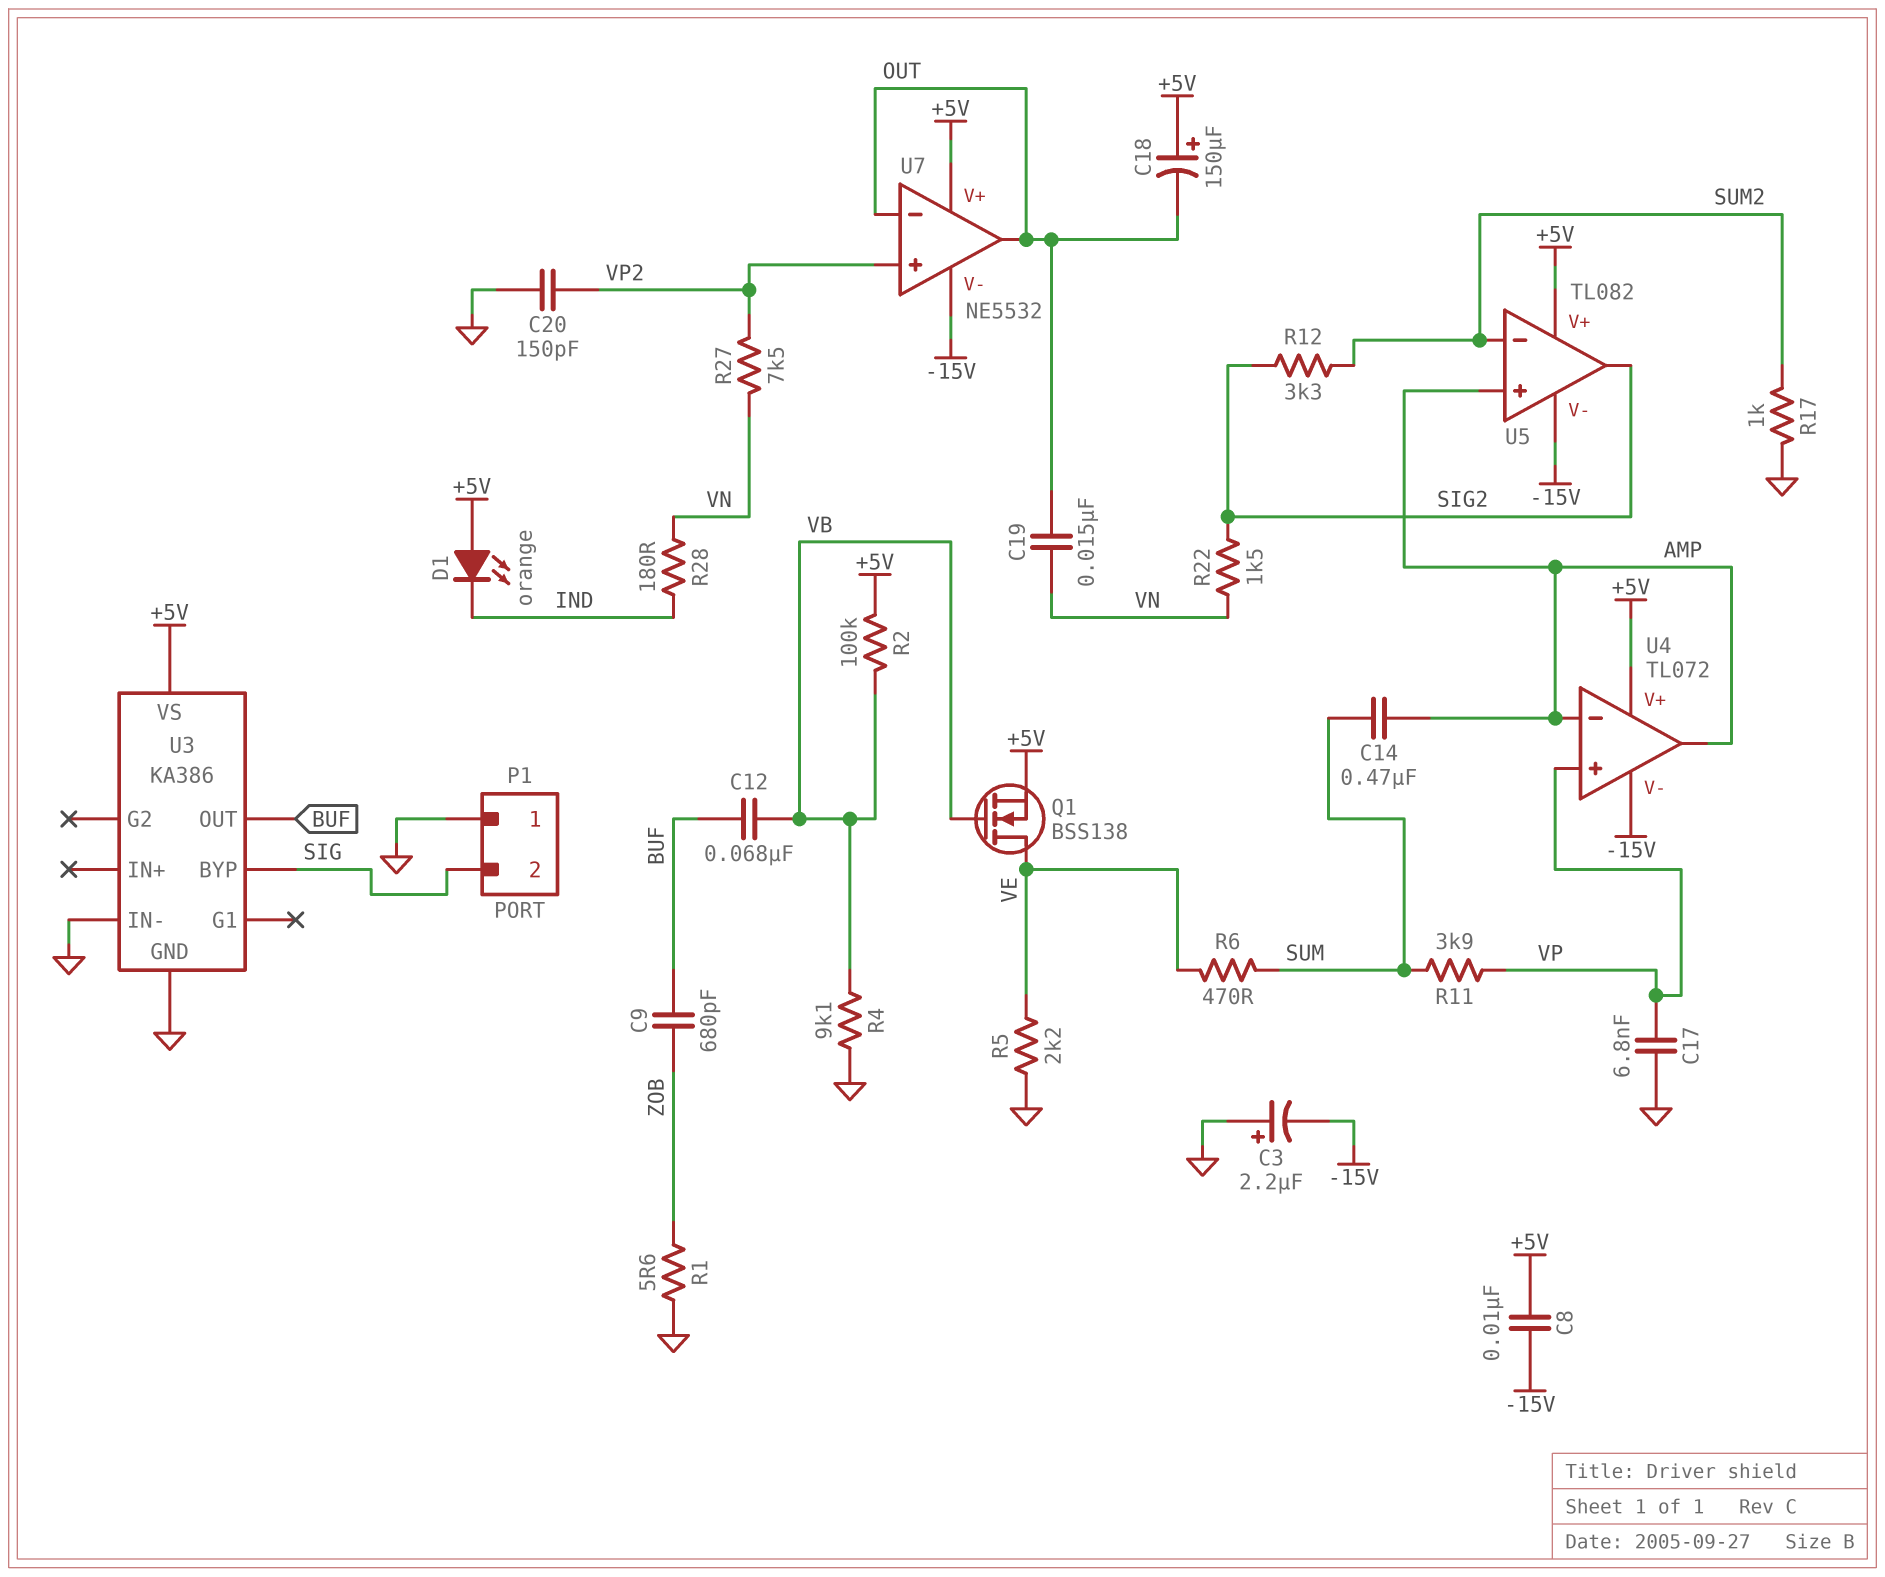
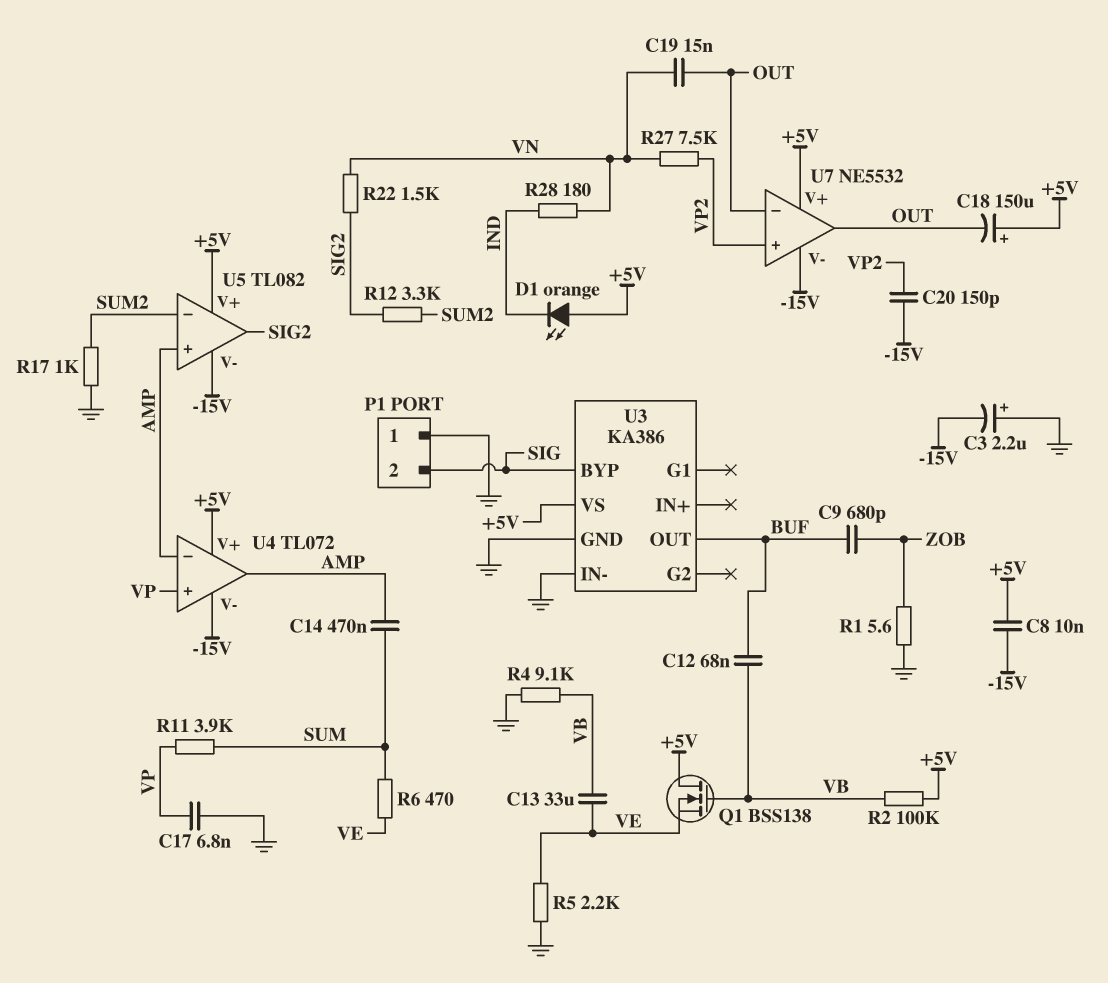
C13: none -> 33uF (VB, VE)
C20: 150pF (GND, VP2) -> 150pF (-15V, VP2)
Q1: NMOS BSS138 (G VB, D VE, S +5V) -> NMOS BSS138 (G VB, D +5V, S VE)

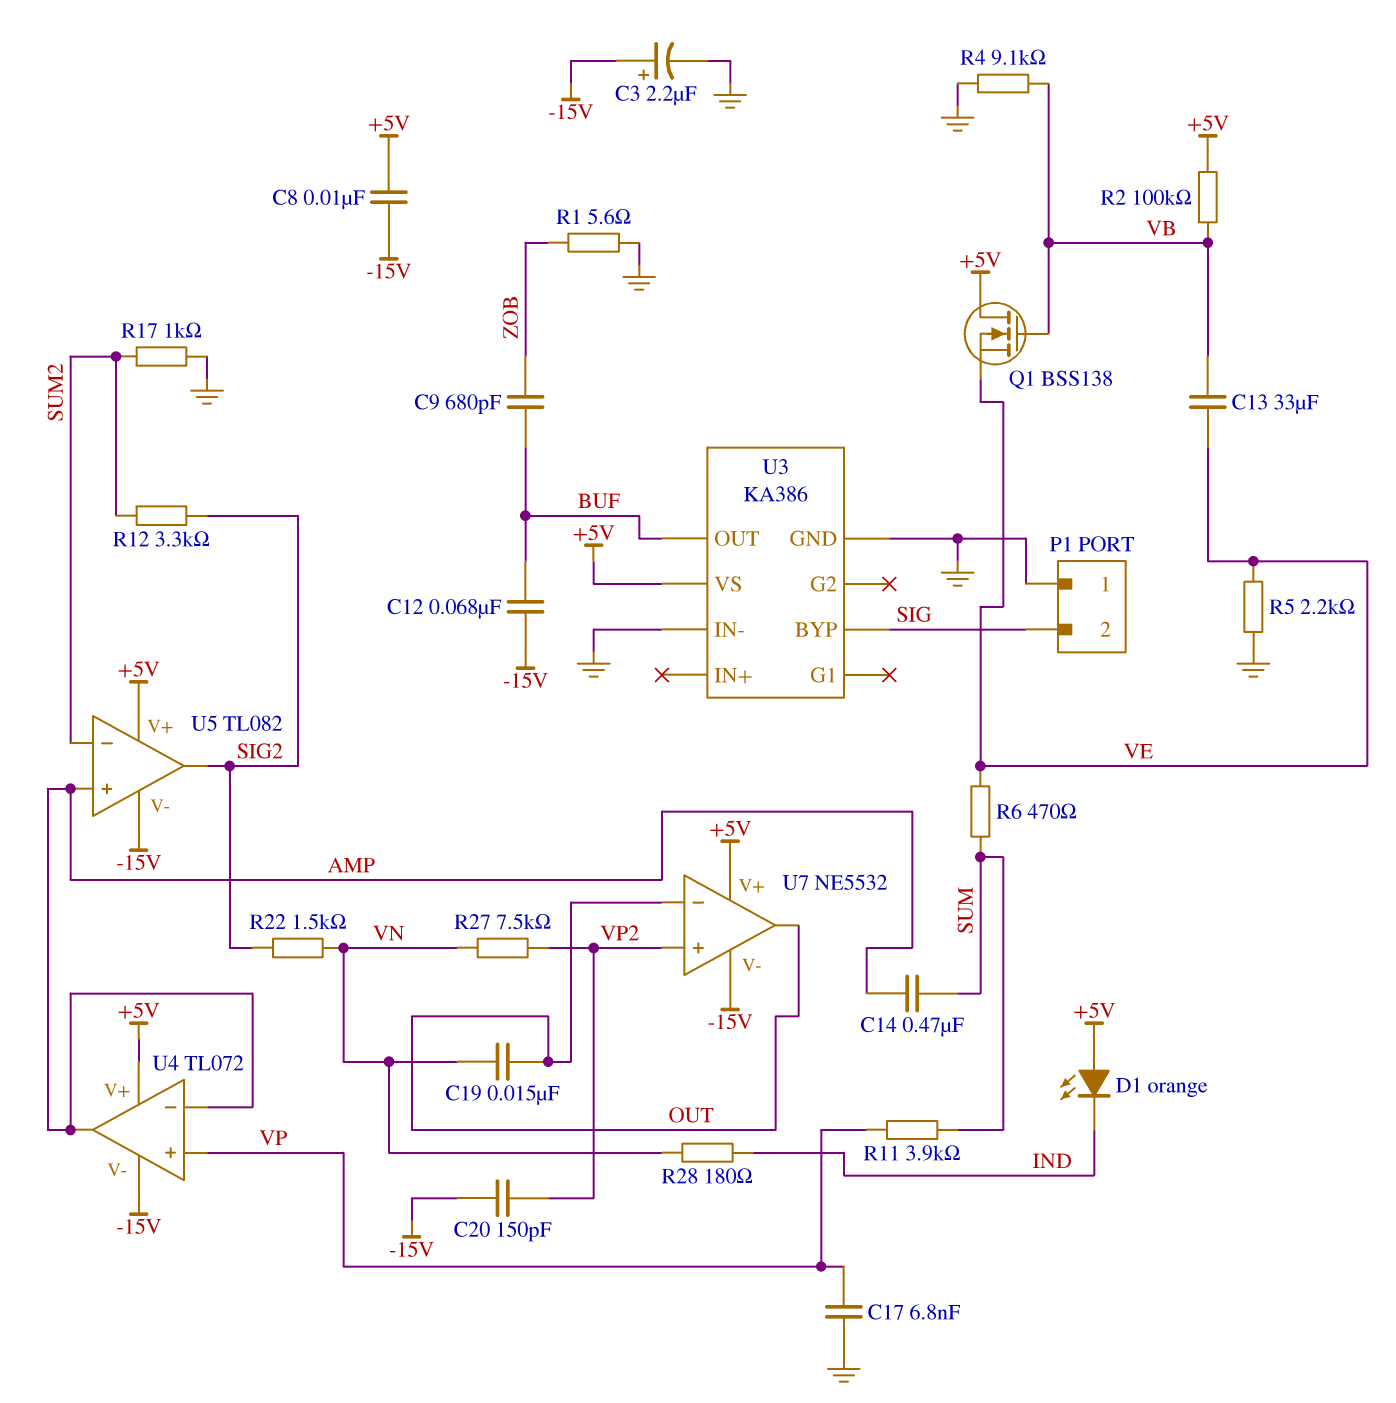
C3: 2.2uF (plus GND, minus -15V) -> 2.2uF (plus -15V, minus GND)
C12: 68nF (BUF, VB) -> 68nF (-15V, BUF)
C18: 150uF (plus +5V, minus OUT) -> none

